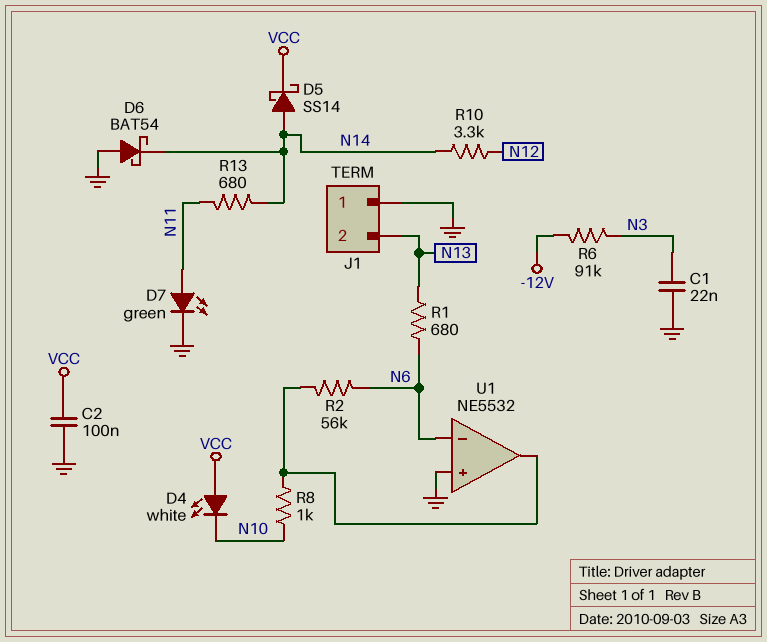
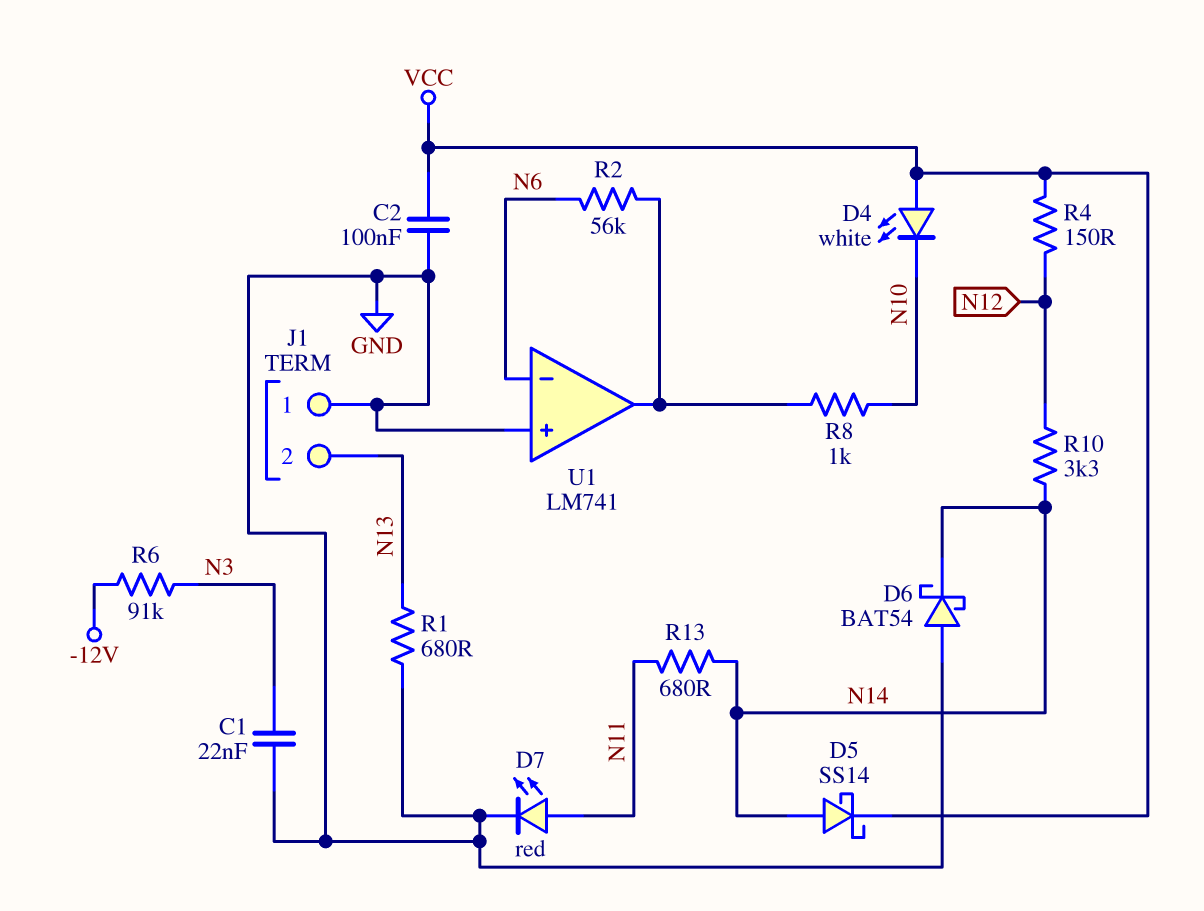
D7: LED green (A N11, K GND) -> LED red (A N11, K GND)
R1: 680 (N6, N13) -> 680 (GND, N13)
R4: none -> 150 (N12, VCC)
U1: NE5532 -> LM741

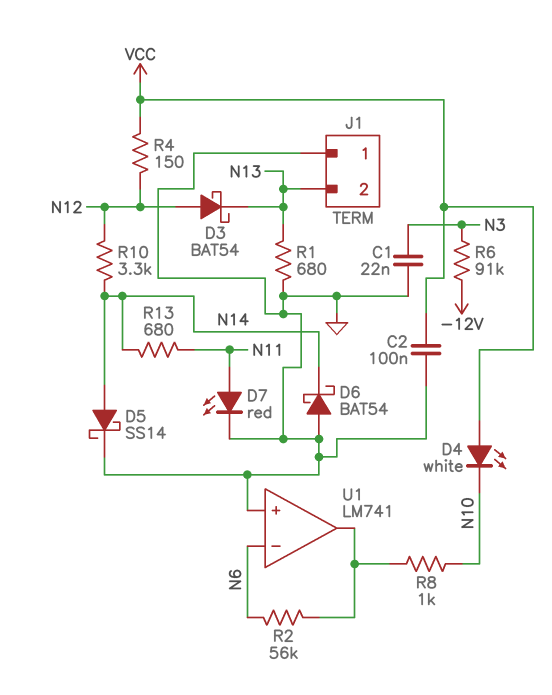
D3: none -> schottky BAT54 (A N12, K N13)
D5: schottky SS14 (A N14, K VCC) -> schottky SS14 (A N14, K GND)

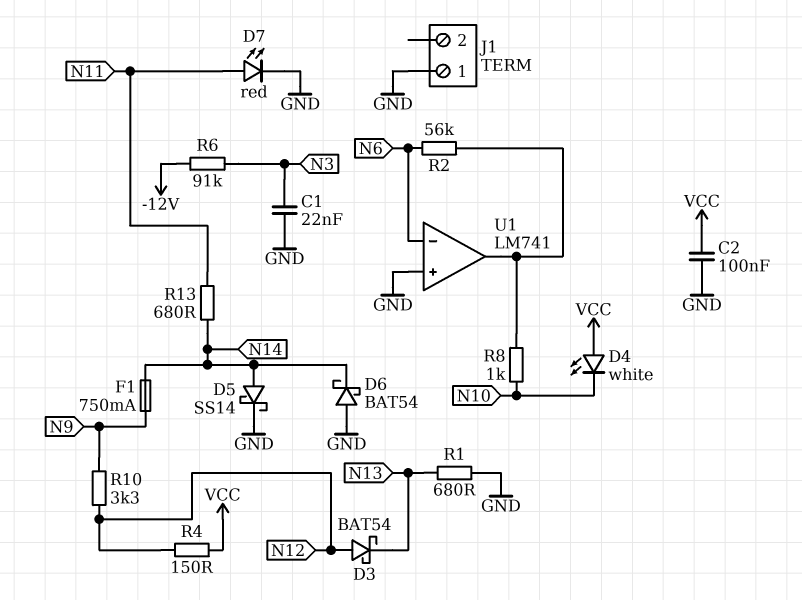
F1: none -> 750mA (N9, N14)
J1 pin 2: N13 -> none
R10: 3.3k (N12, N14) -> 3.3k (N9, N12)

